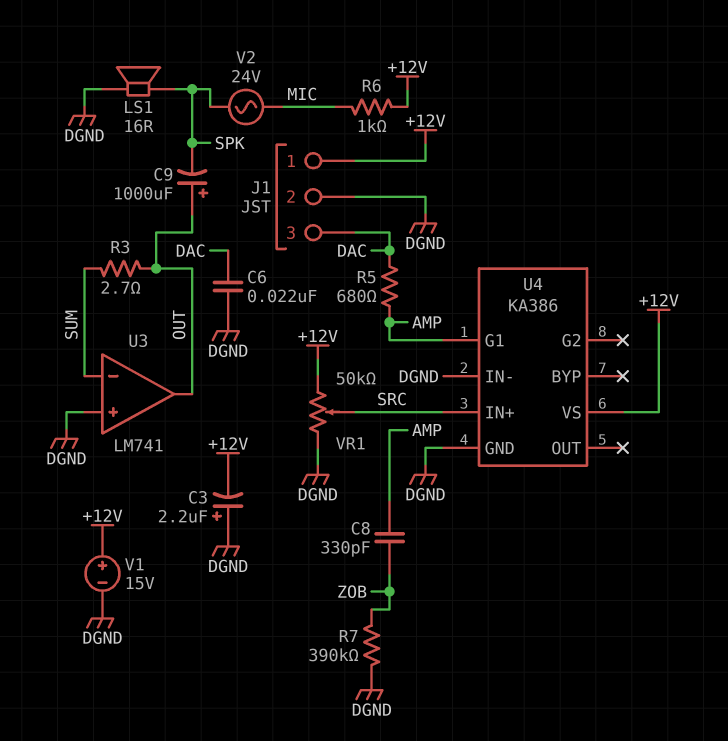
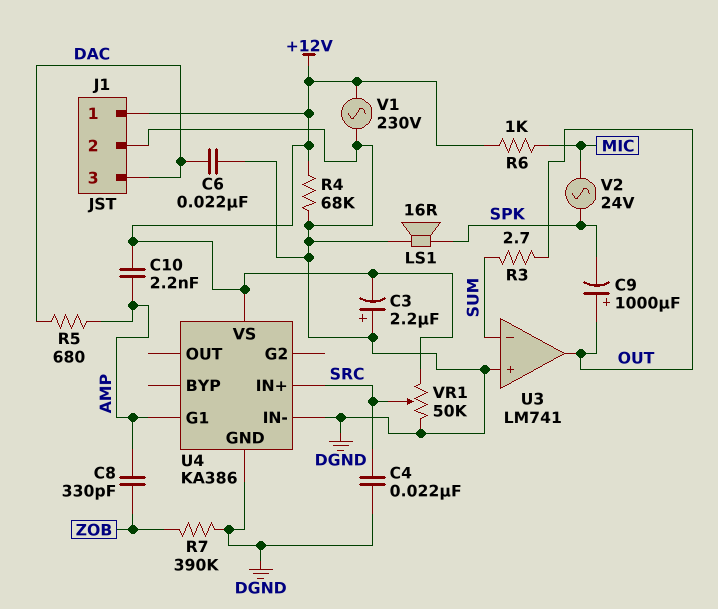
C4: none -> 22nF (DGND, SRC)
C10: none -> 2.2nF (+12V, AMP)
R4: none -> 68k (+12V, DGND)
V1: 15V (plus +12V, minus DGND) -> AC 230V (+12V, DGND)

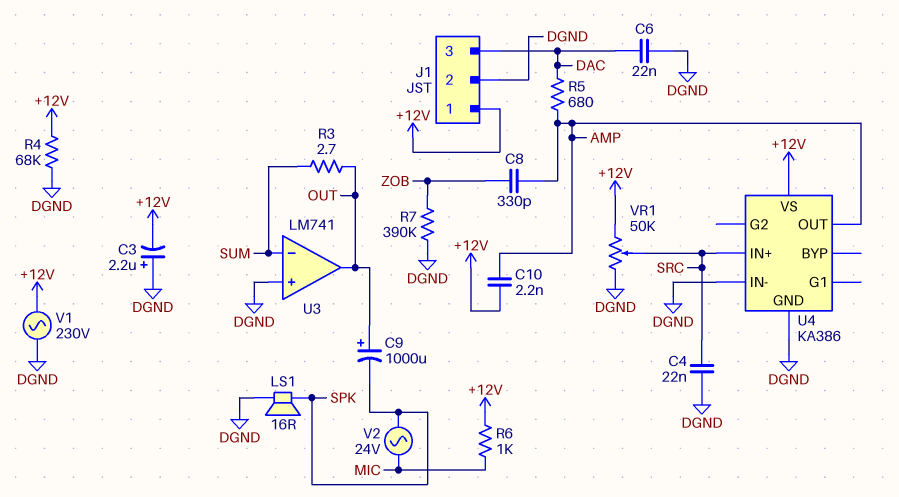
U4 pin G1: AMP -> none
U4 pin OUT: none -> AMP

